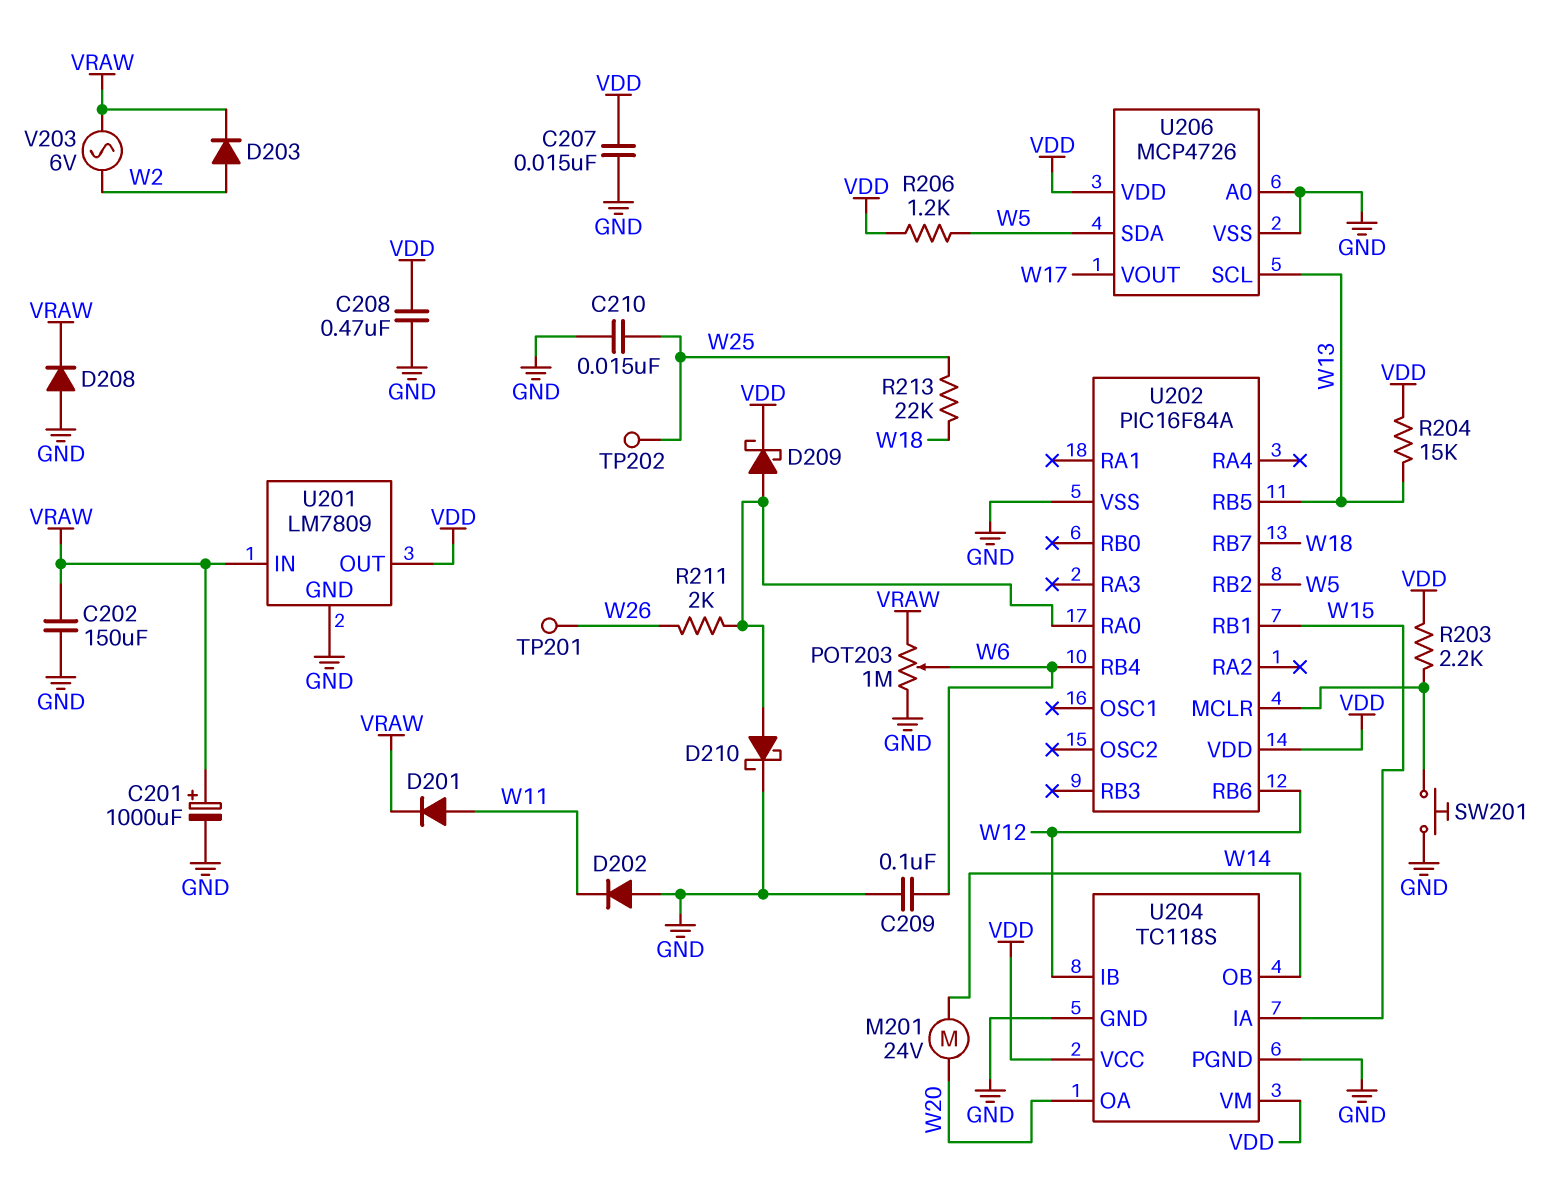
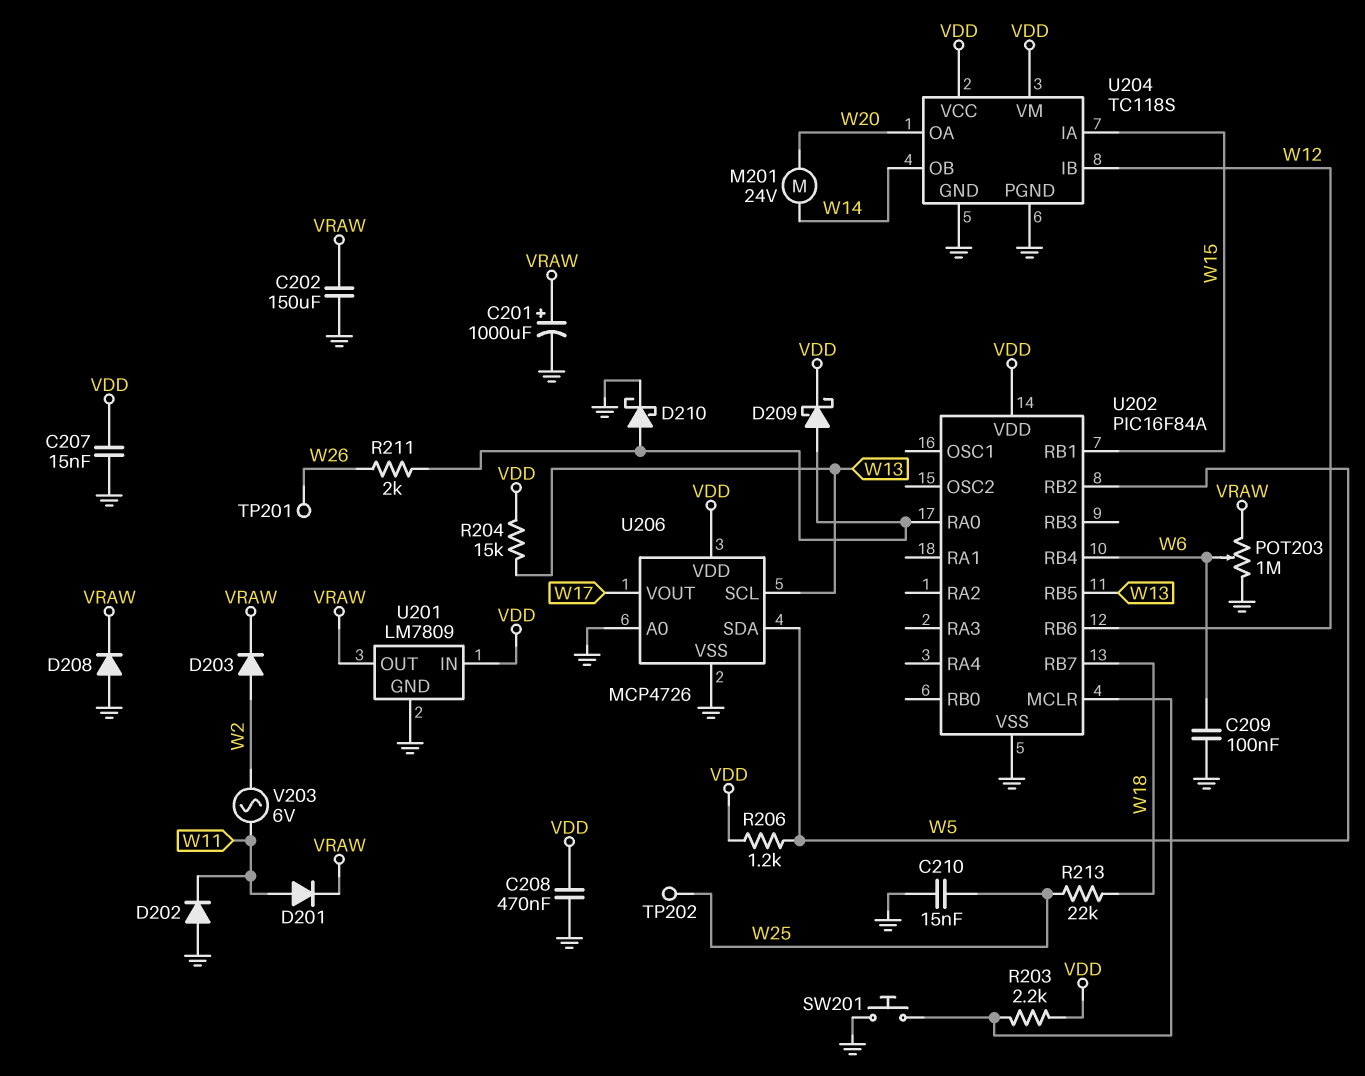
U201 pin IN: VRAW -> VDD
U201 pin OUT: VDD -> VRAW
V203: AC 6V (VRAW, W2) -> AC 6V (W2, W11)

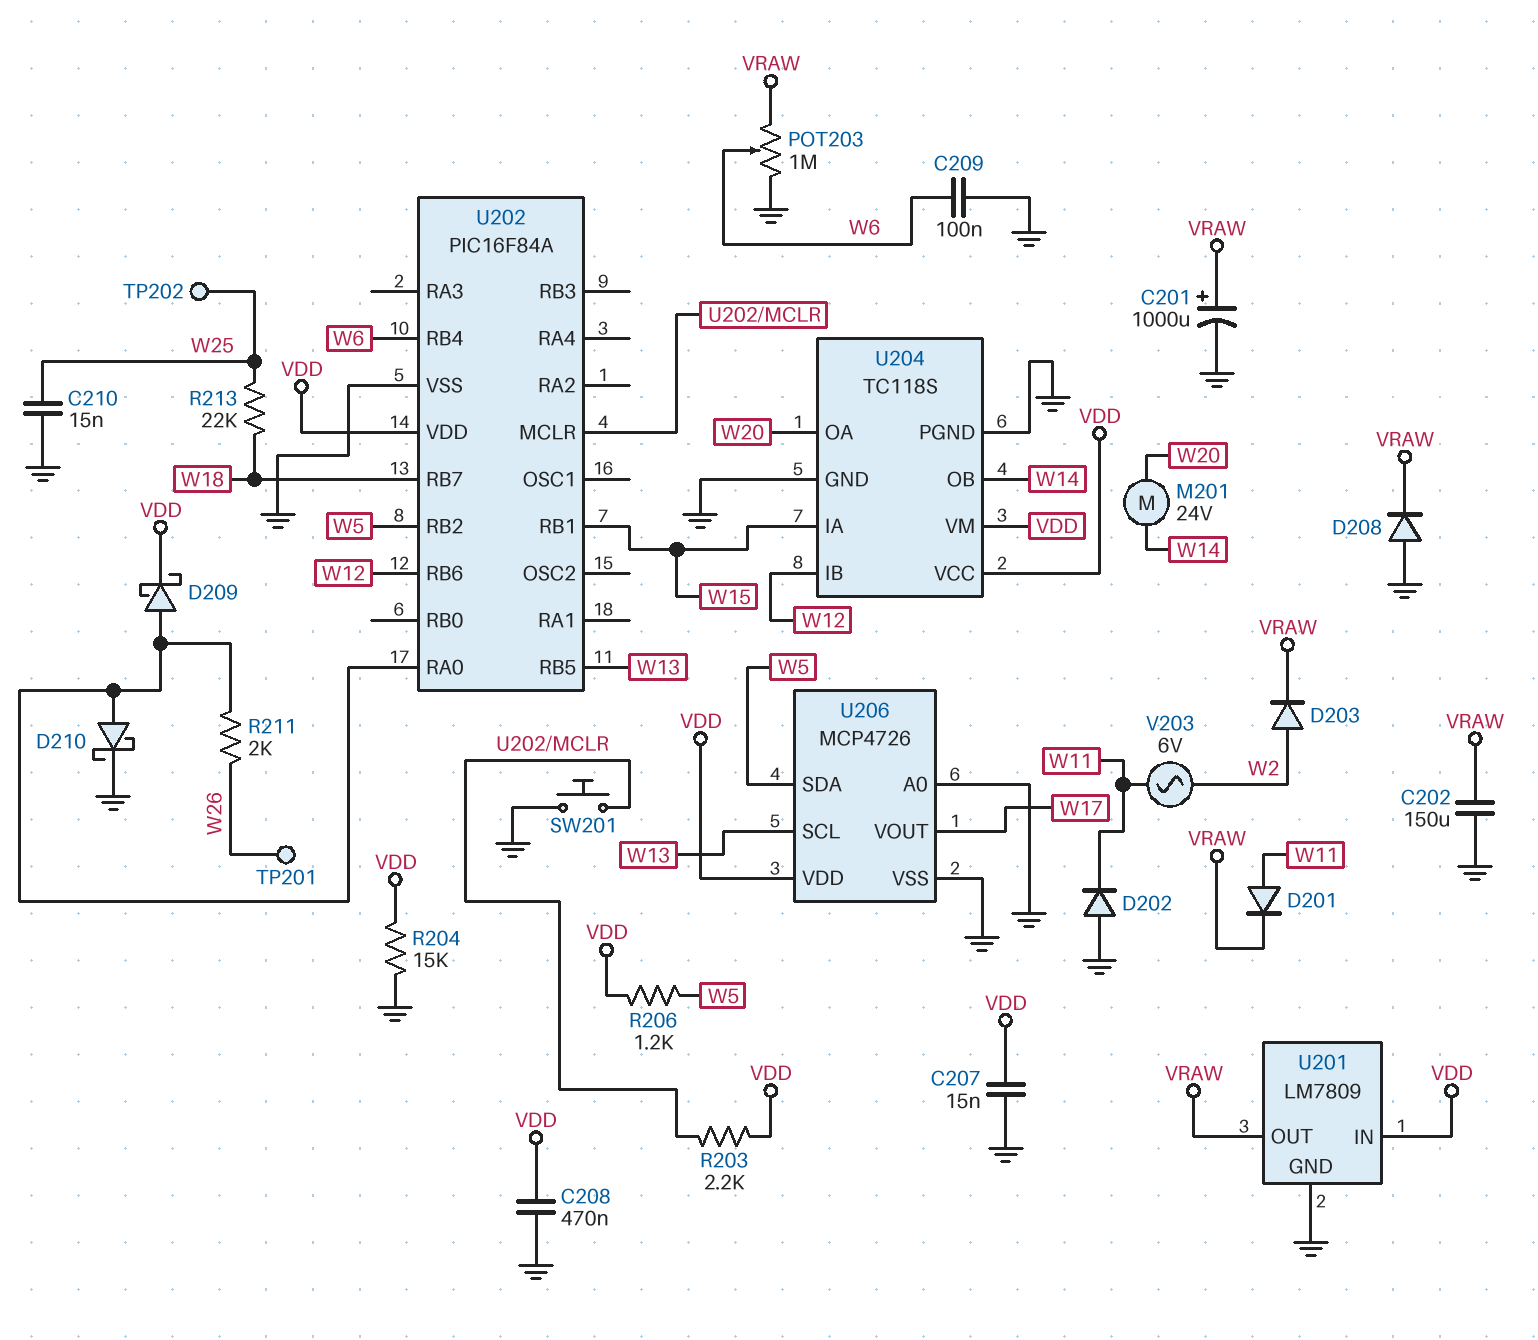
R204: 15k (VDD, W13) -> 15k (GND, VDD)

